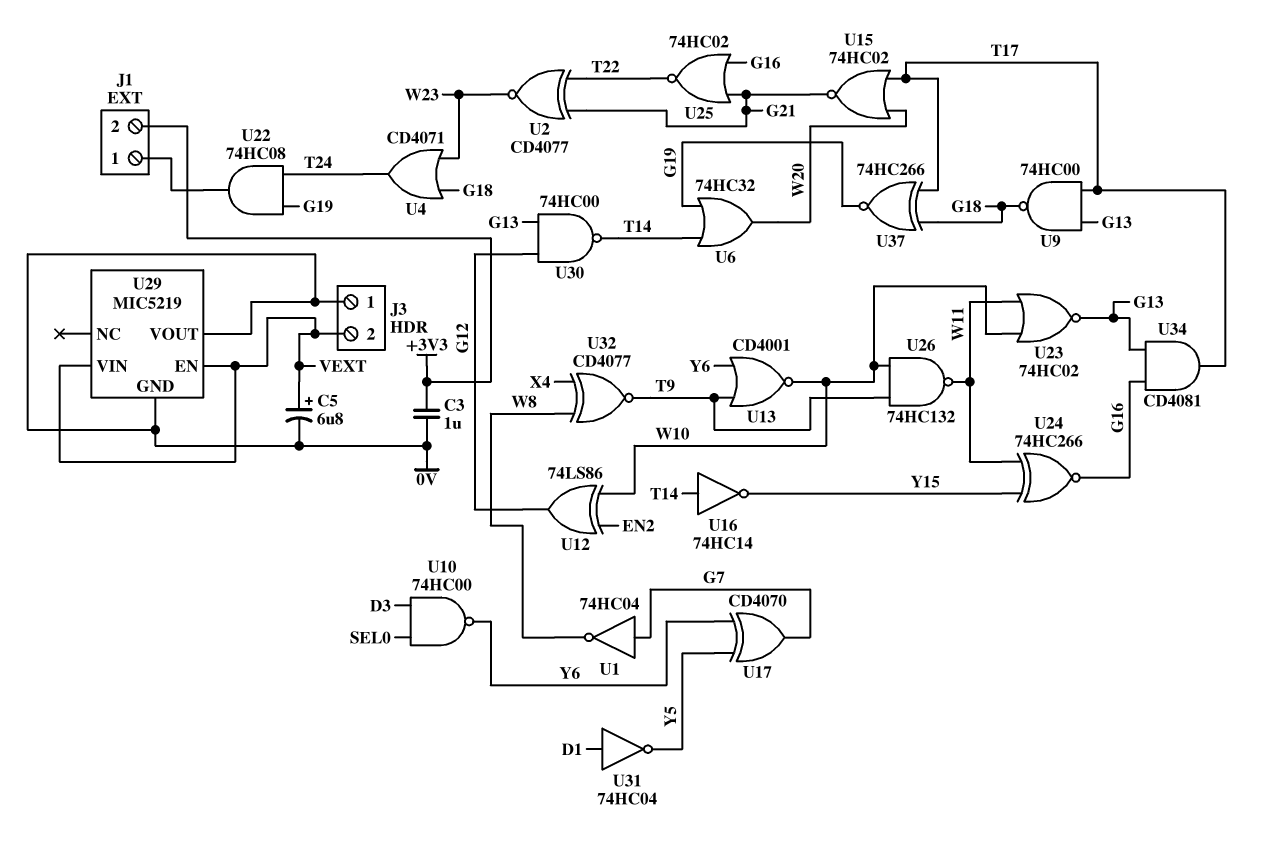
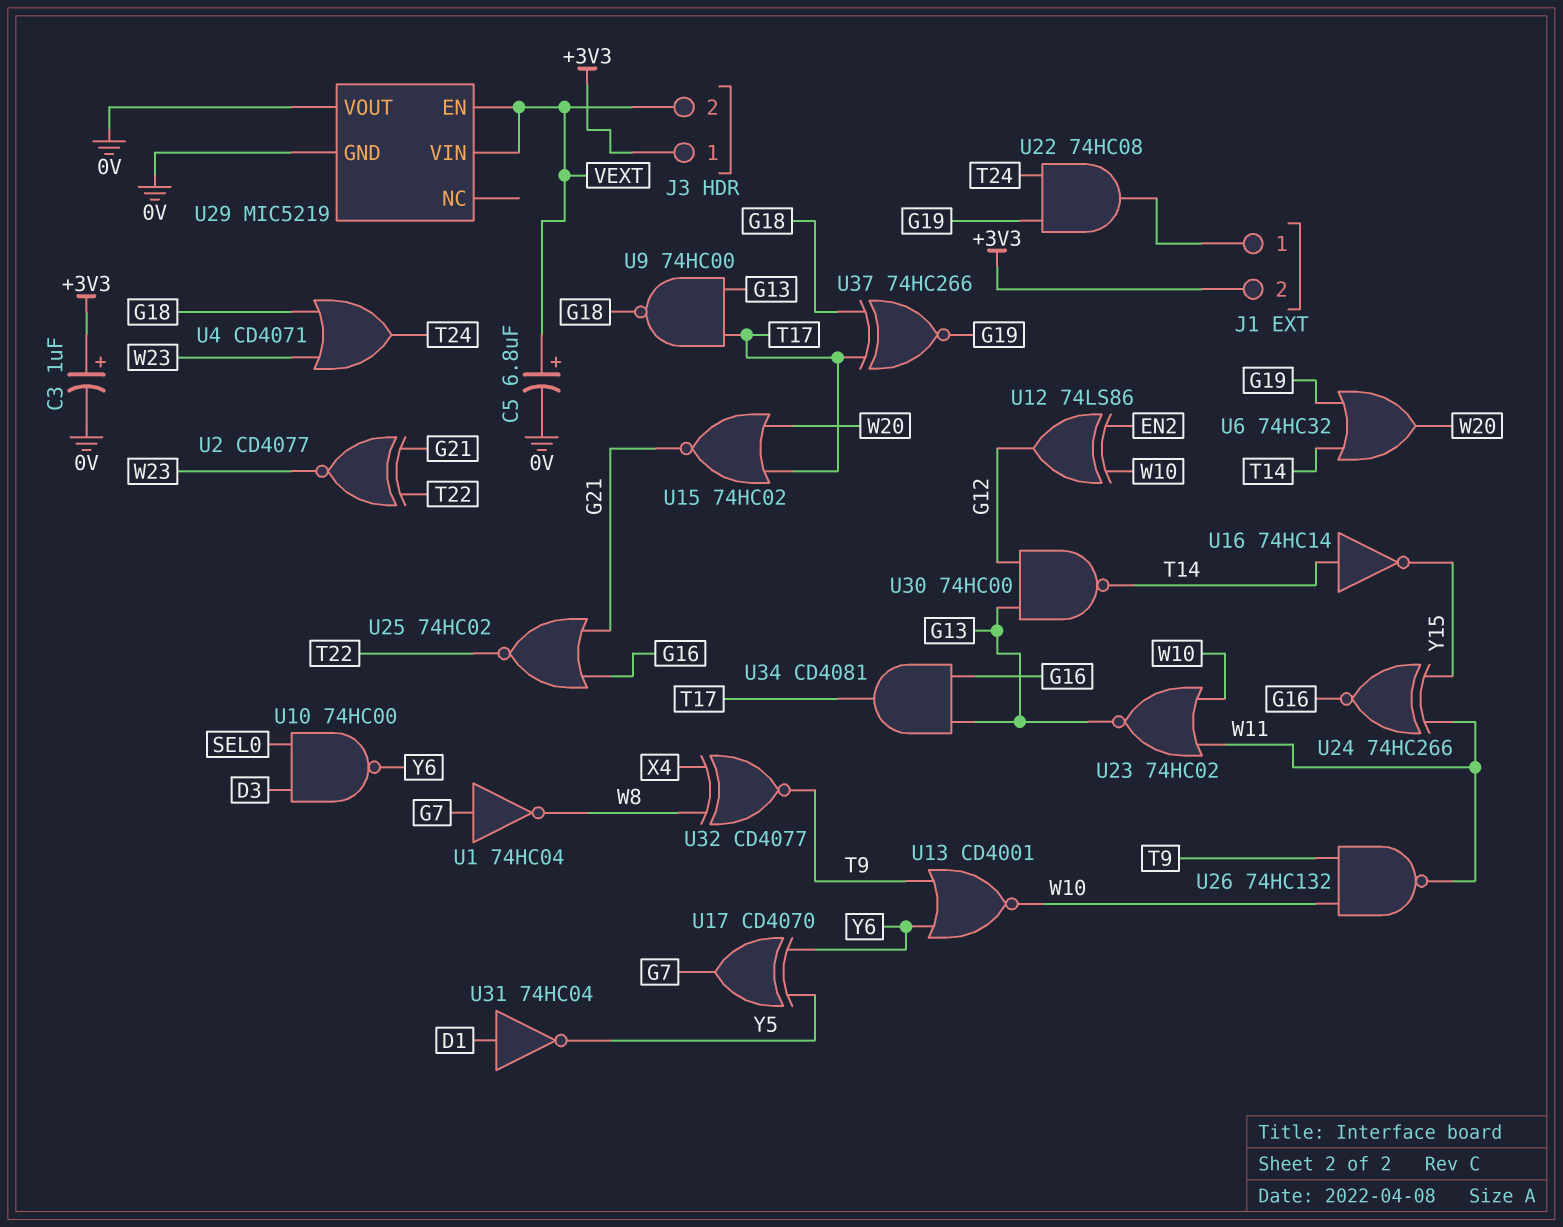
C3: 1uF (+3V3, 0V) -> 1uF (plus +3V3, minus 0V)
J3 pin 1: 0V -> +3V3

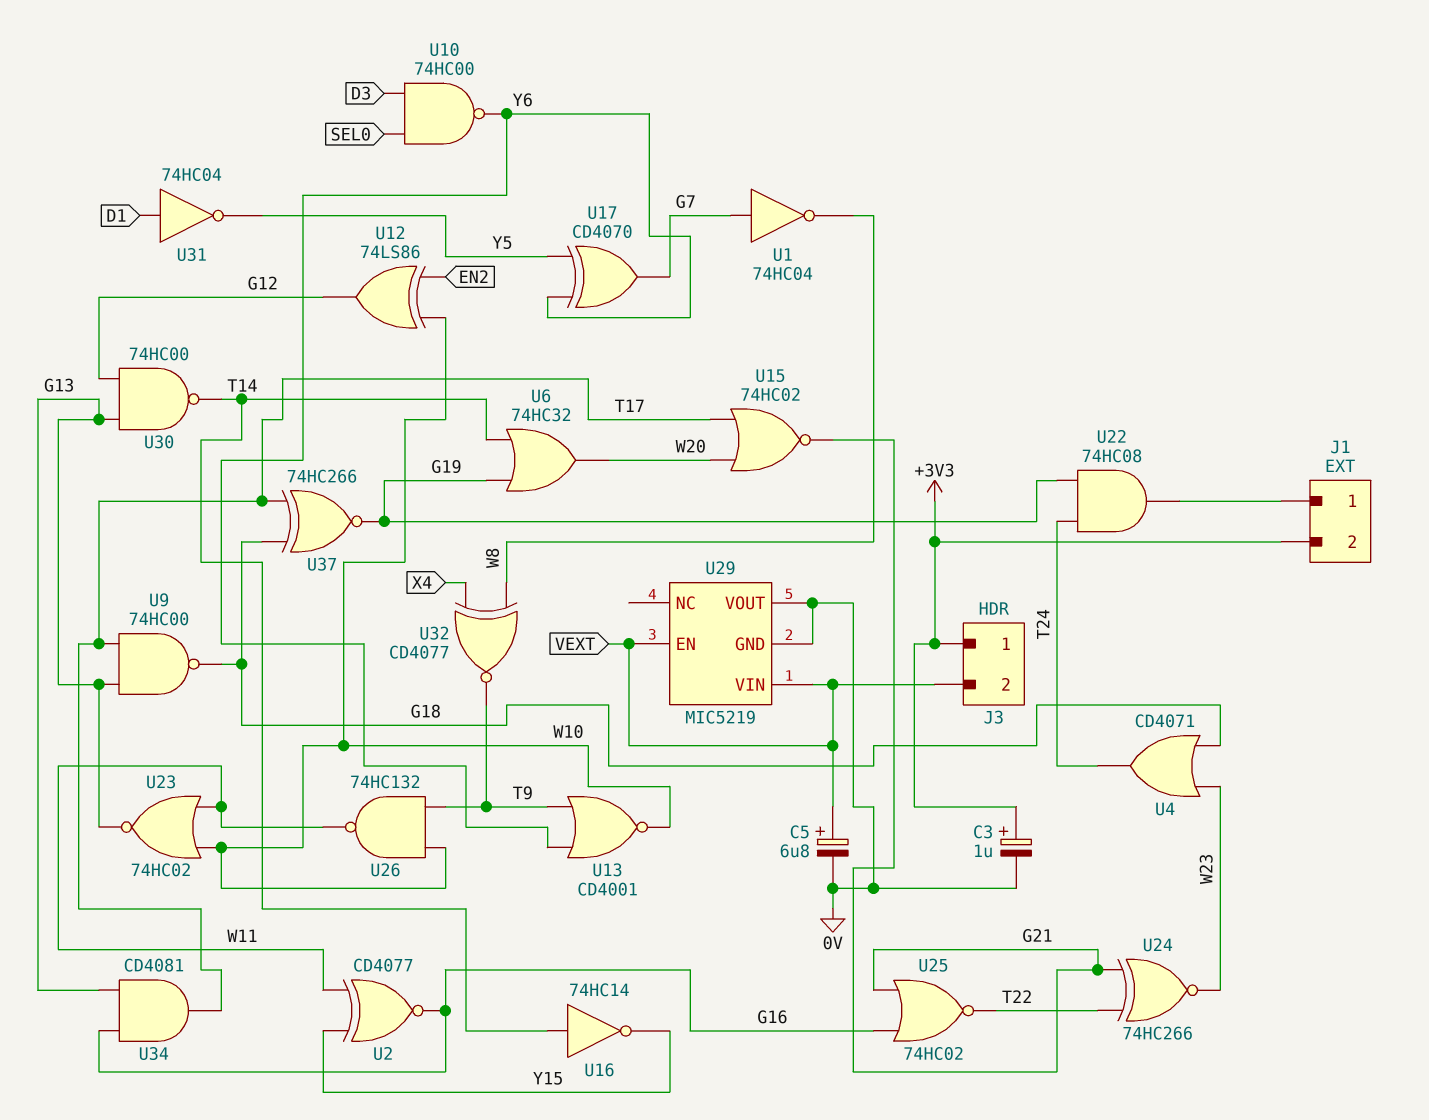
U2: XNOR CD4077 (in G21, in T22, out W23) -> XNOR CD4077 (in W11, in Y15, out G16)
U24: XNOR 74HC266 (in W11, in Y15, out G16) -> XNOR 74HC266 (in G21, in T22, out W23)

